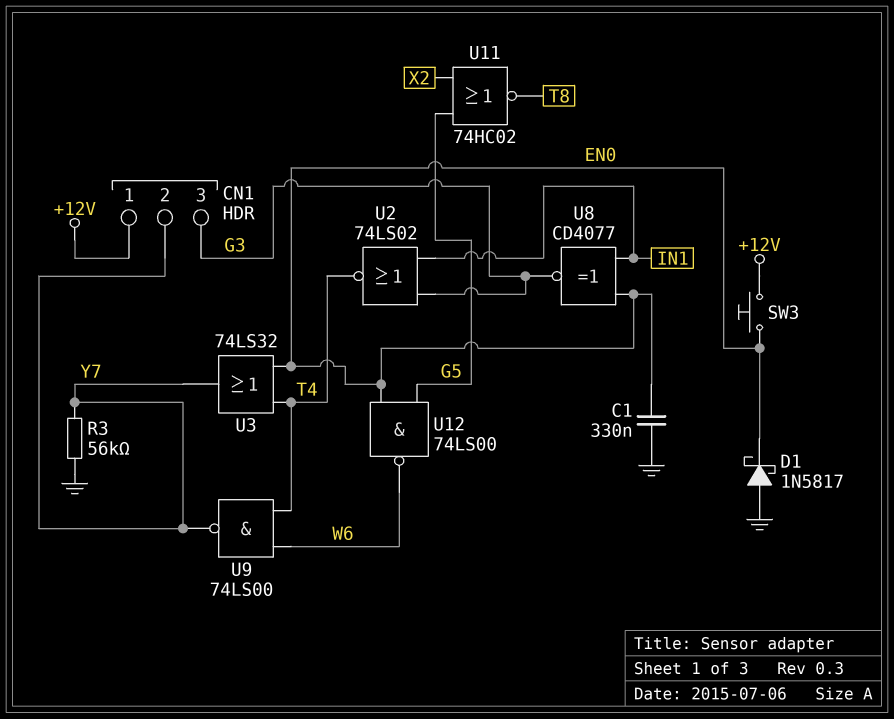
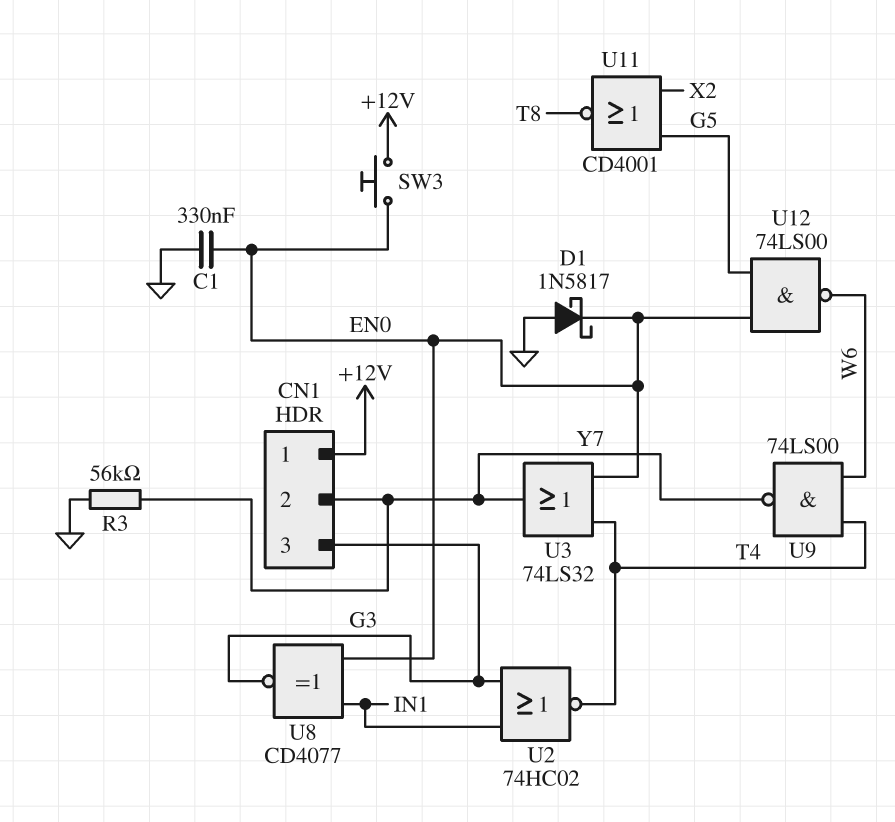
U2: NOR 74LS02 (in G3, in IN1, out T4) -> NOR 74HC02 (in G3, in IN1, out T4)
U11: NOR 74HC02 (in G5, in X2, out T8) -> NOR CD4001 (in G5, in X2, out T8)

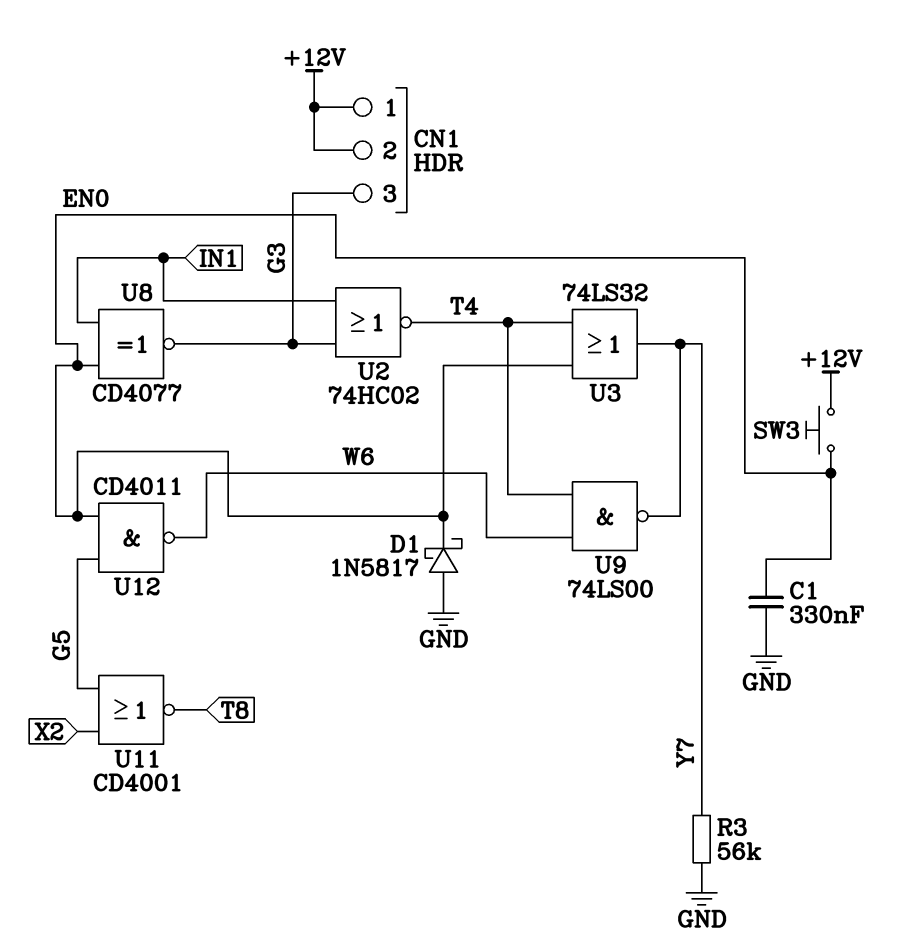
CN1 pin 2: Y7 -> +12V
U12: NAND 74LS00 (in EN0, in G5, out W6) -> NAND CD4011 (in EN0, in G5, out W6)

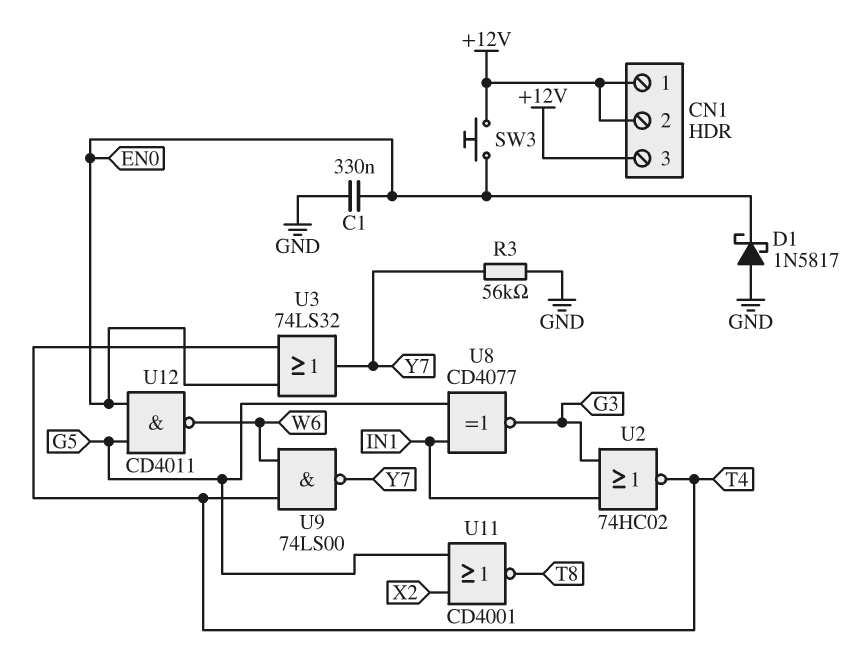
CN1 pin 3: G3 -> +12V
U8: XNOR CD4077 (in EN0, in IN1, out G3) -> XNOR CD4077 (in G5, in IN1, out G3)

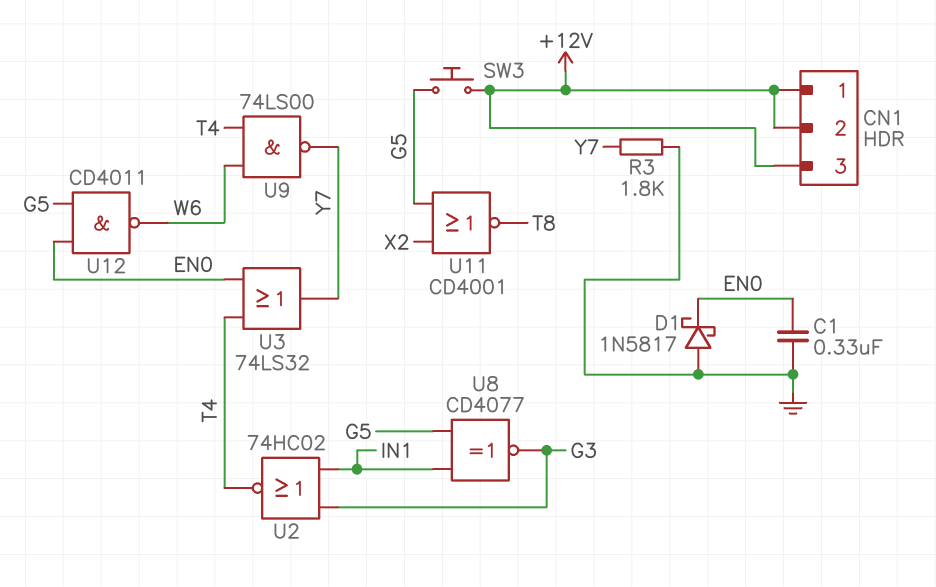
R3: 56k (GND, Y7) -> 1.8k (GND, Y7)
SW3: button (+12V, EN0) -> button (+12V, G5)

